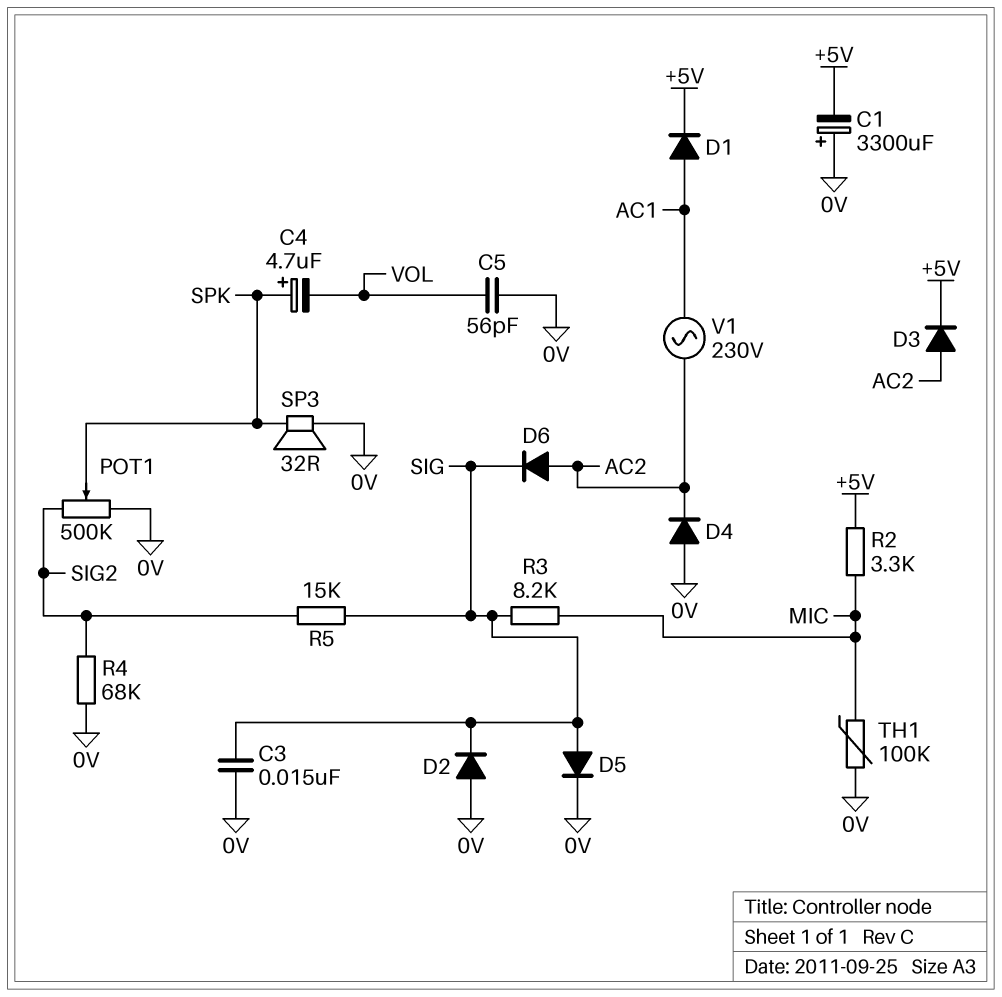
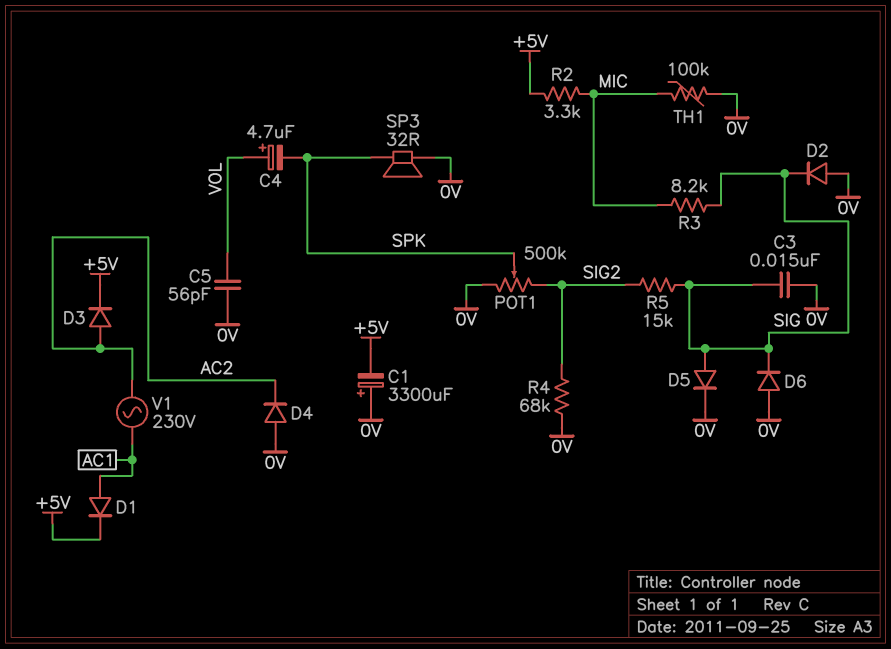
C4: 4.7uF (plus SPK, minus VOL) -> 4.7uF (plus VOL, minus SPK)
D6: diode (A AC2, K SIG) -> diode (A 0V, K SIG)

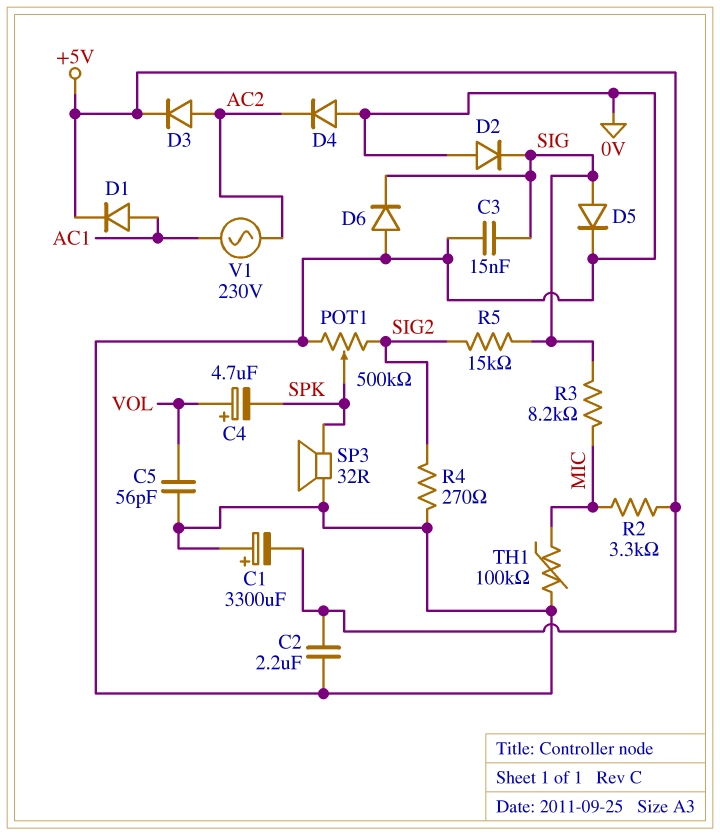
C2: none -> 2.2uF (+5V, 0V)
R4: 68k (0V, SIG2) -> 270 (0V, SIG2)

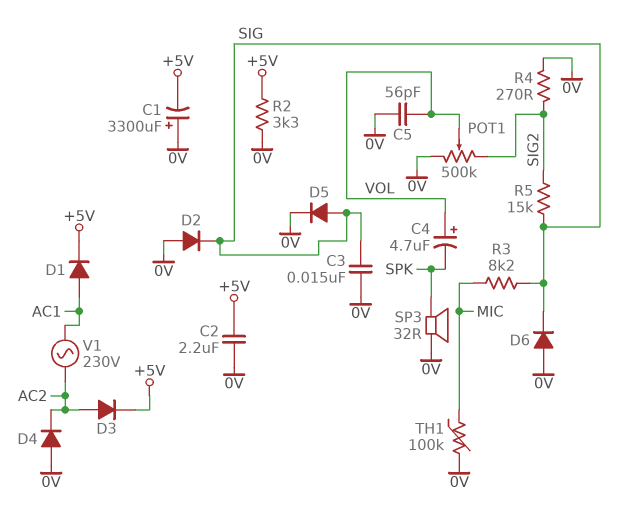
POT1: 500k (0V, SIG2, wiper SPK) -> 500k (0V, SIG2, wiper VOL)
R2: 3.3k (+5V, MIC) -> 3.3k (+5V, 0V)

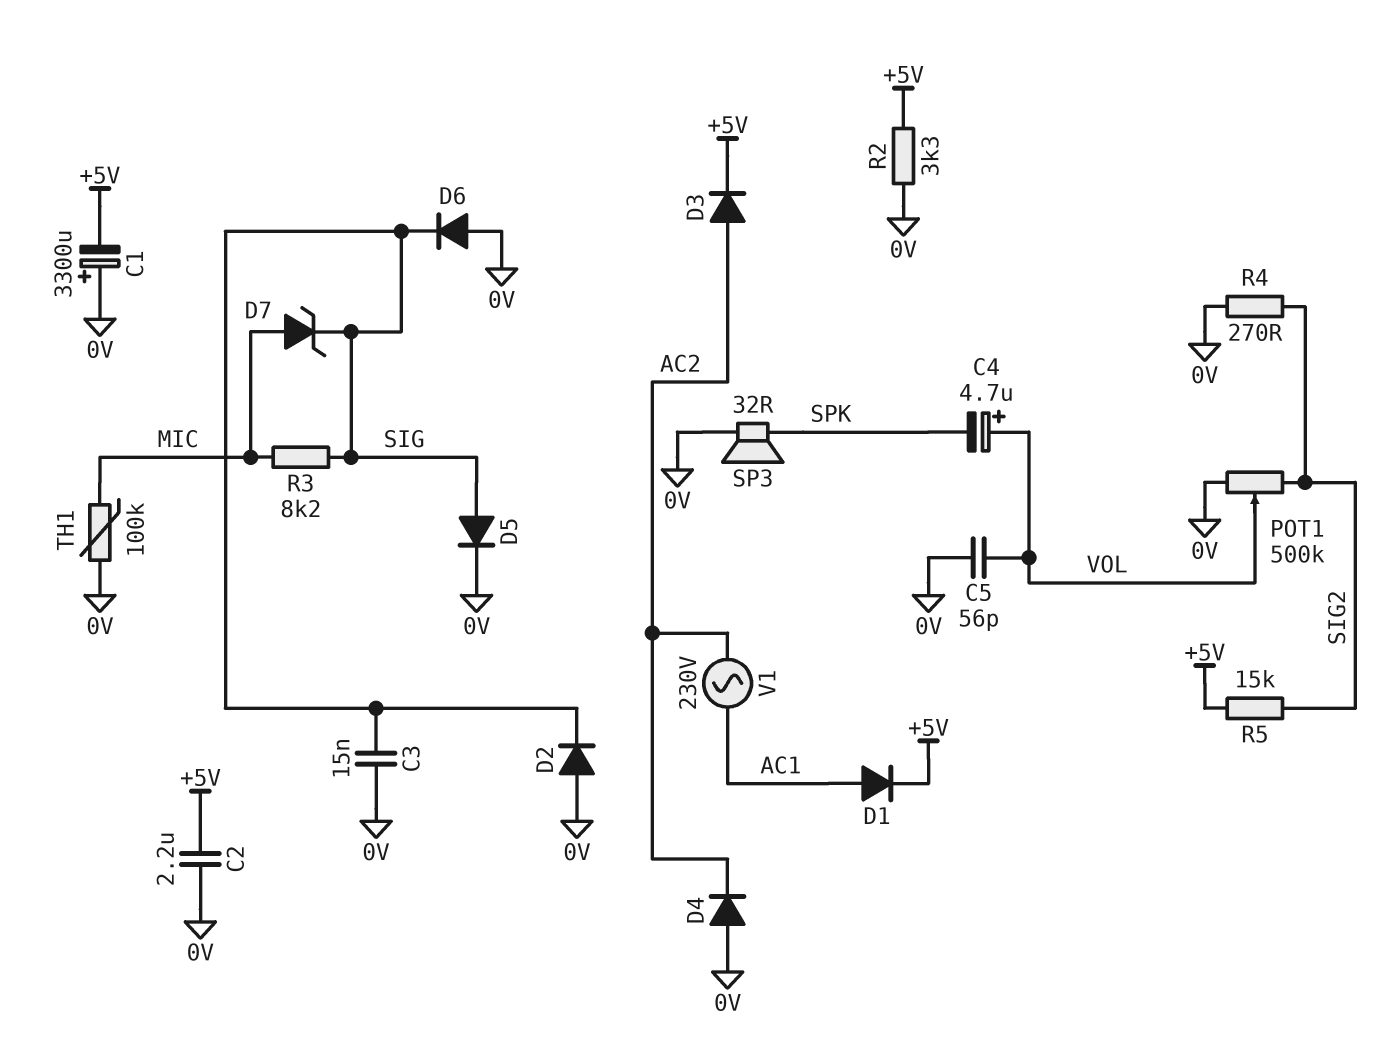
D7: none -> zener (A MIC, K SIG)
R5: 15k (SIG, SIG2) -> 15k (+5V, SIG2)

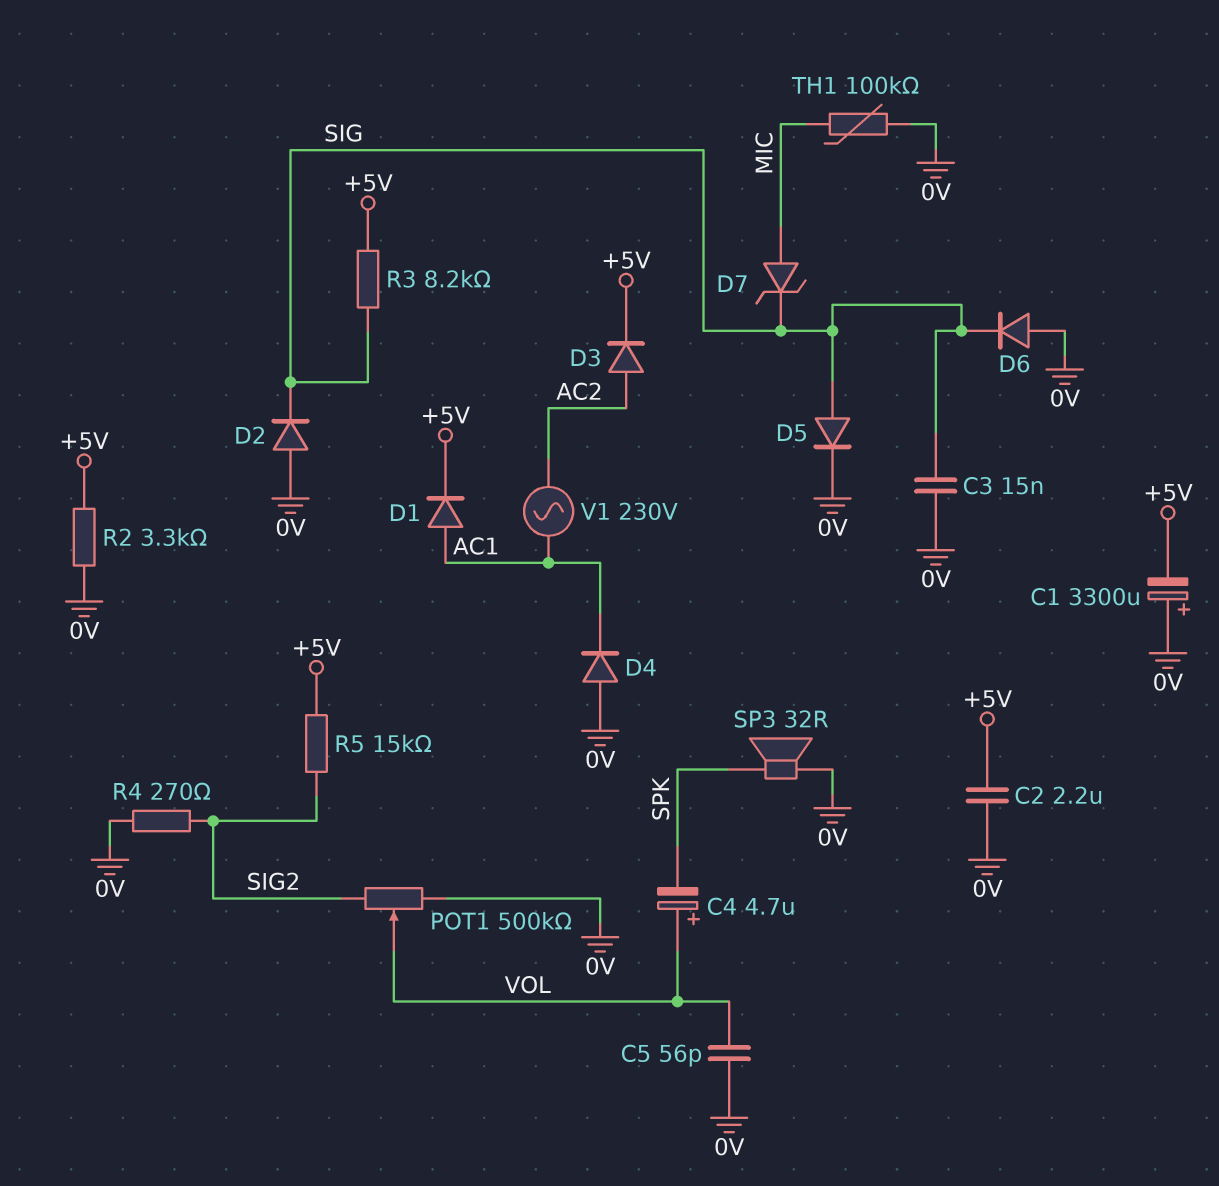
D4: diode (A 0V, K AC2) -> diode (A 0V, K AC1)
R3: 8.2k (MIC, SIG) -> 8.2k (+5V, SIG)

